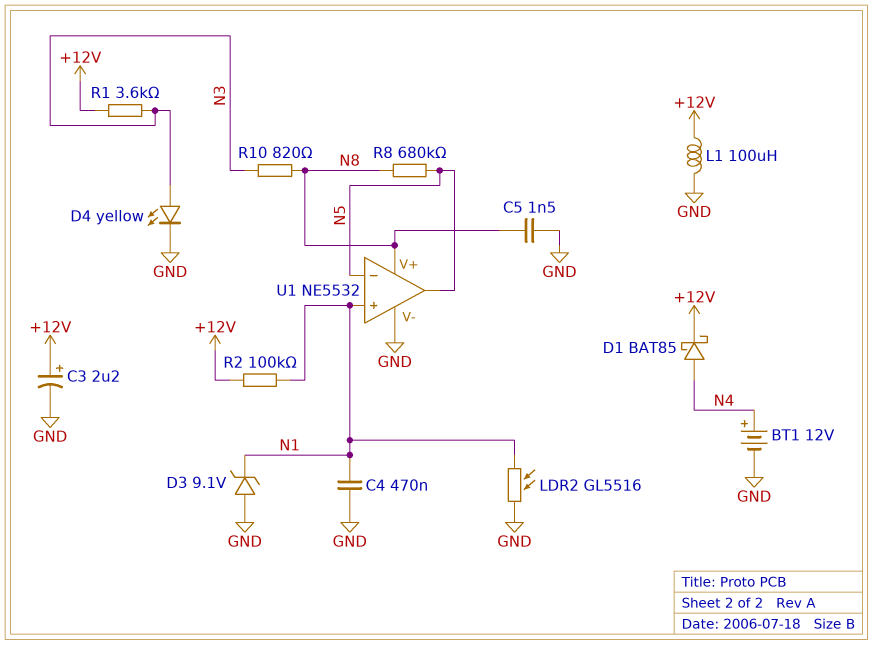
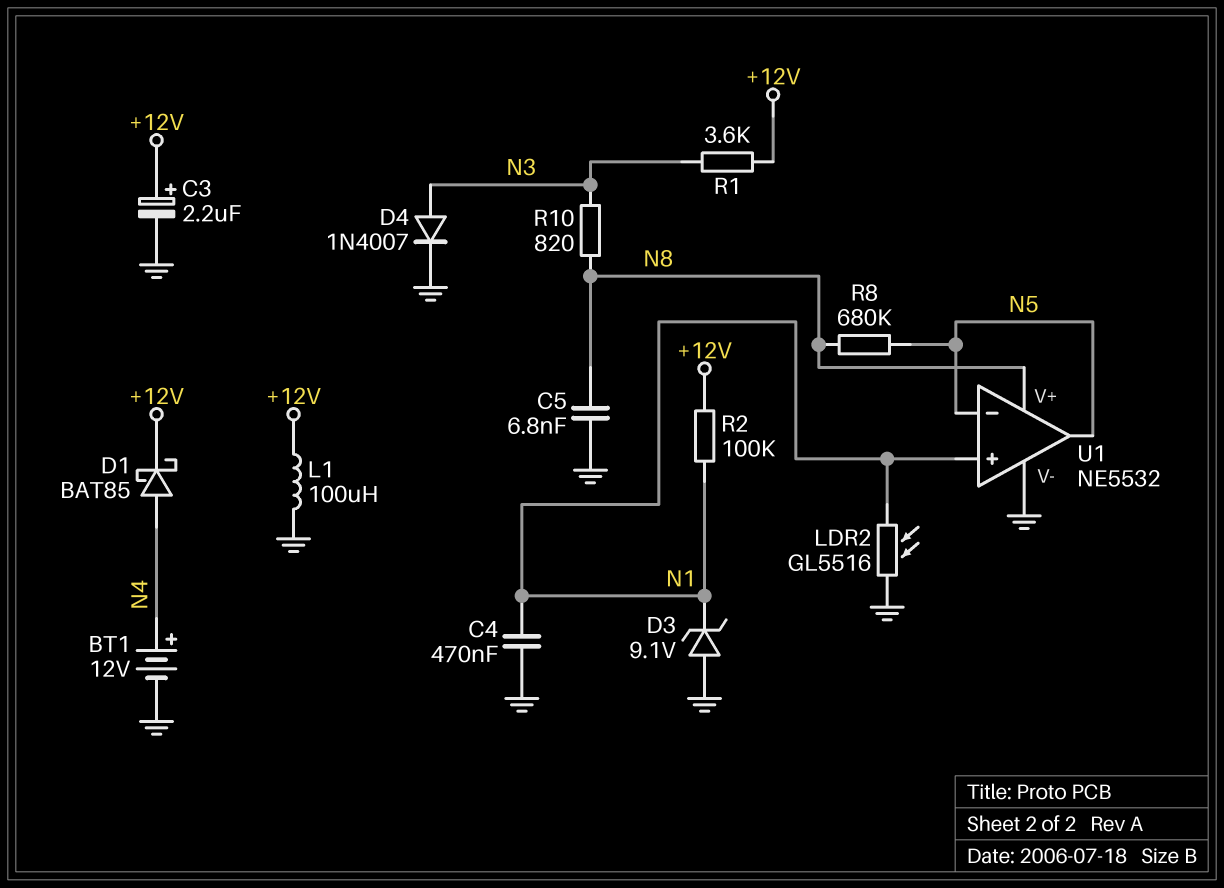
C5: 1.5nF (GND, N8) -> 6.8nF (GND, N8)
D4: LED yellow (A N3, K GND) -> diode 1N4007 (A N3, K GND)

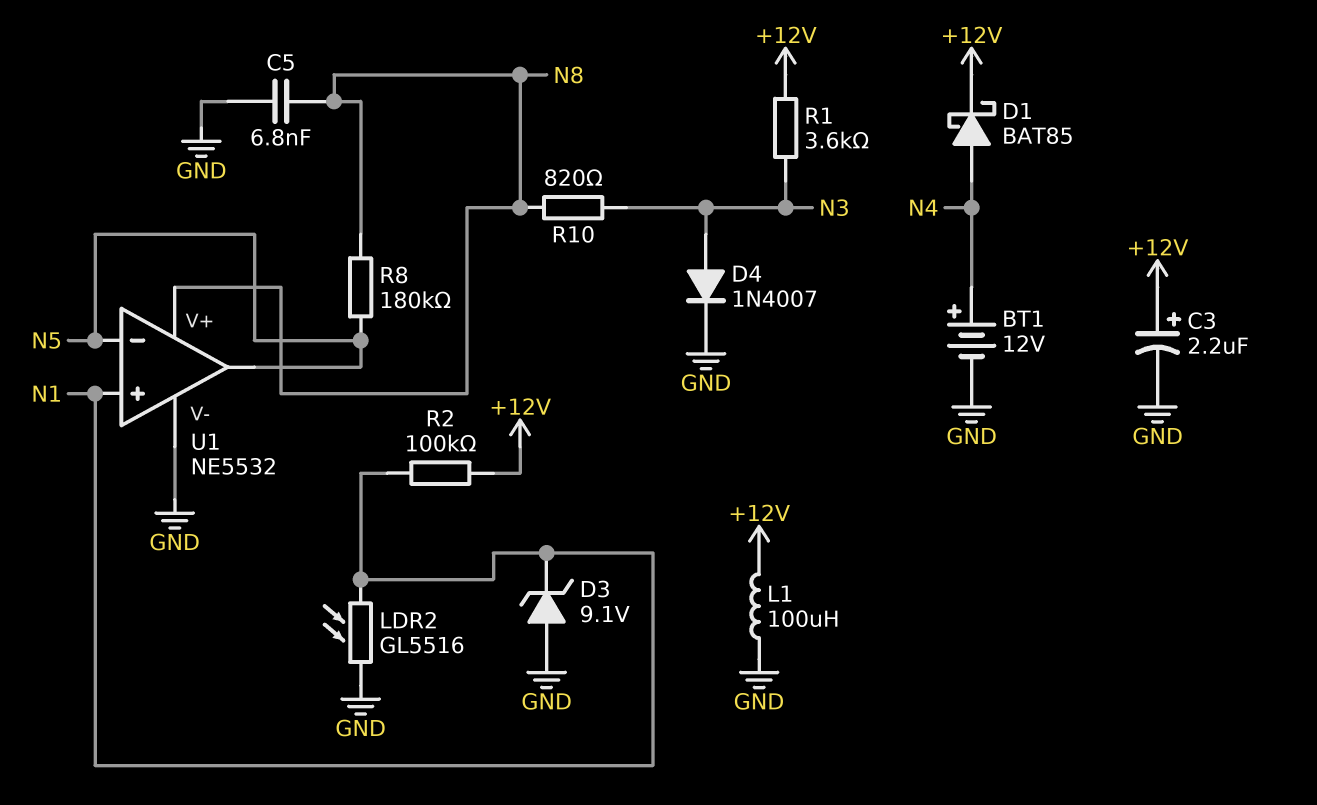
C4: 470nF (GND, N1) -> none
R8: 680k (N5, N8) -> 180k (N5, N8)

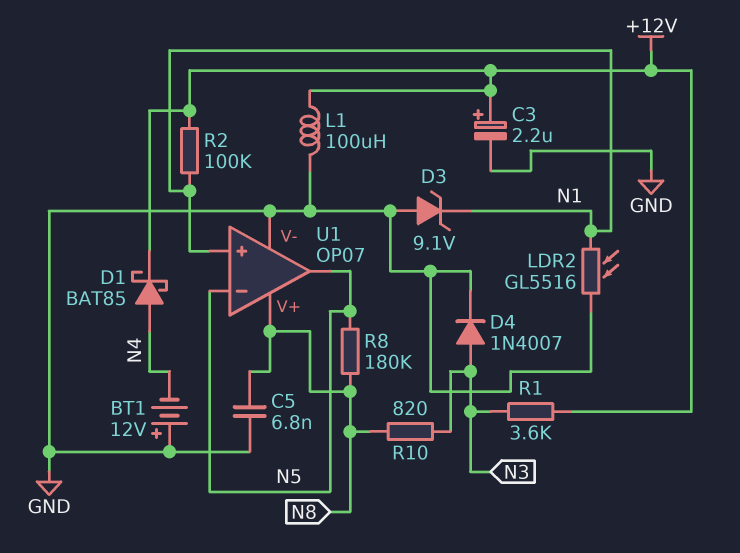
BT1: 12V (plus N4, minus GND) -> 12V (plus GND, minus N4)
U1: NE5532 -> OP07

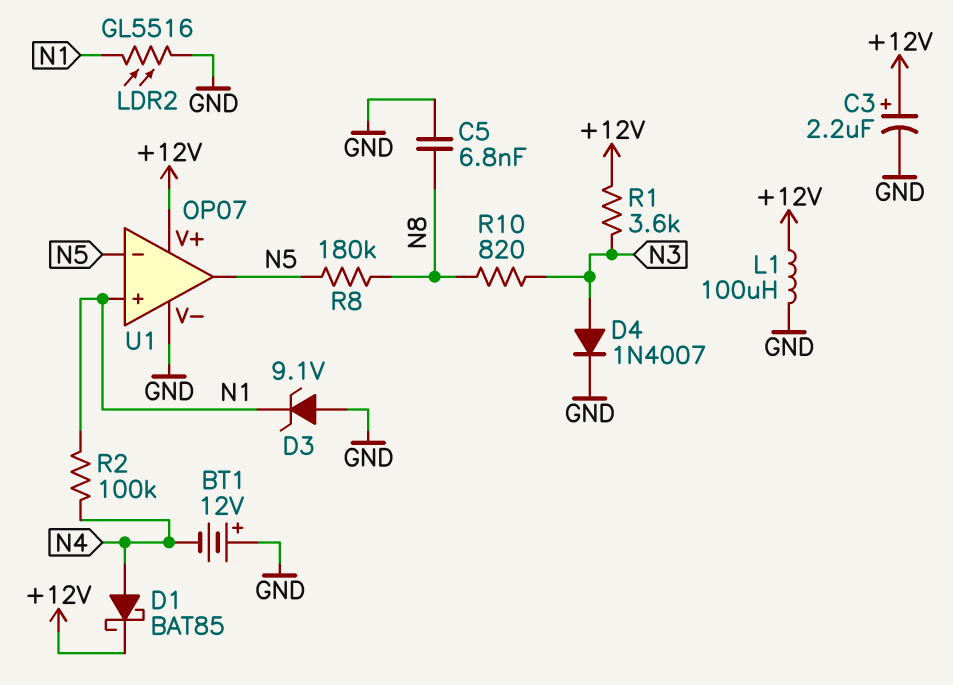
R2: 100k (+12V, N1) -> 100k (N1, N4)
U1 pin V+: N8 -> +12V

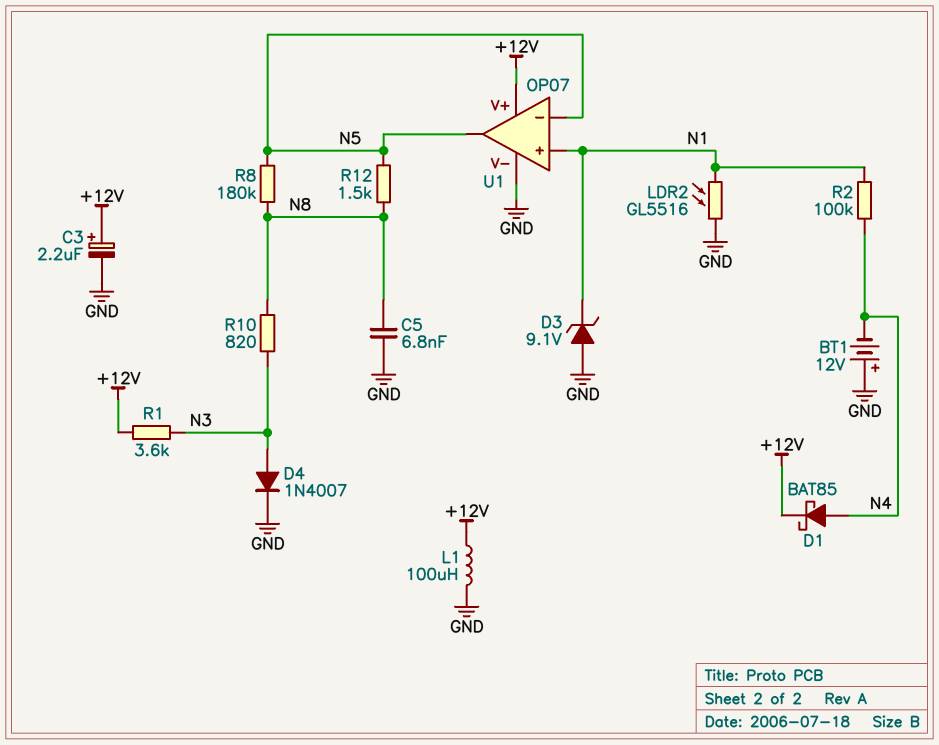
R12: none -> 1.5k (N5, N8)

